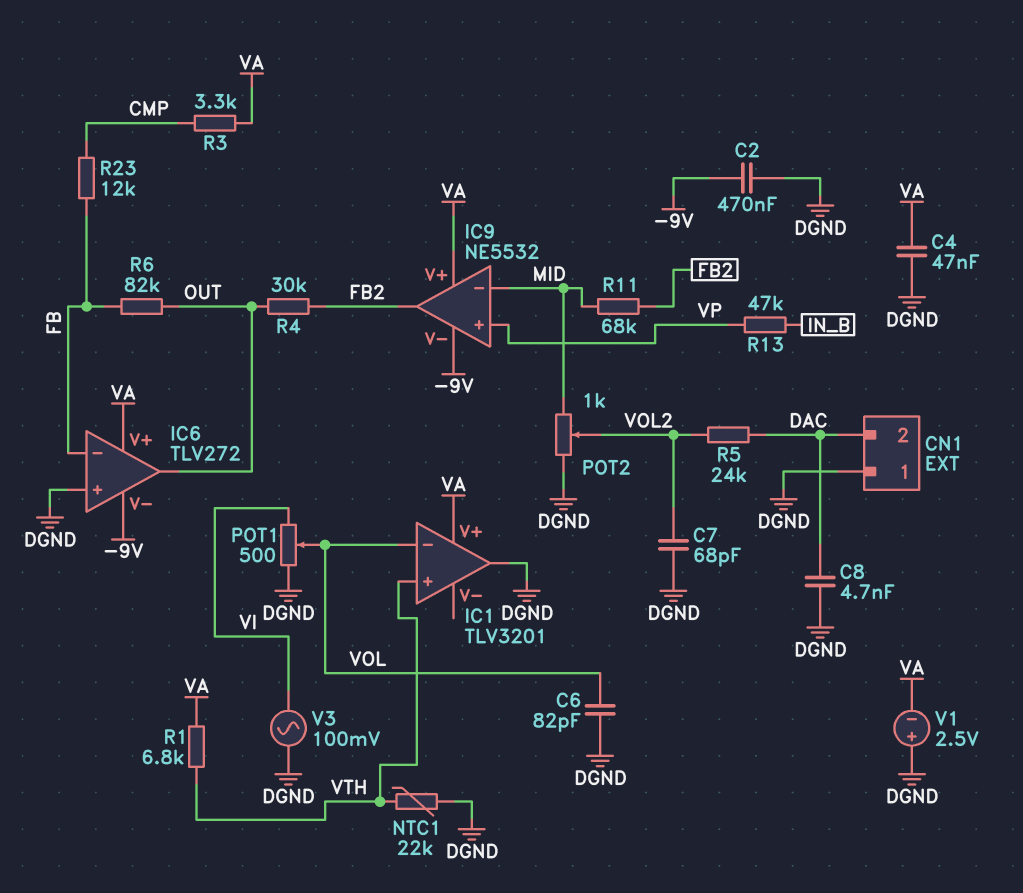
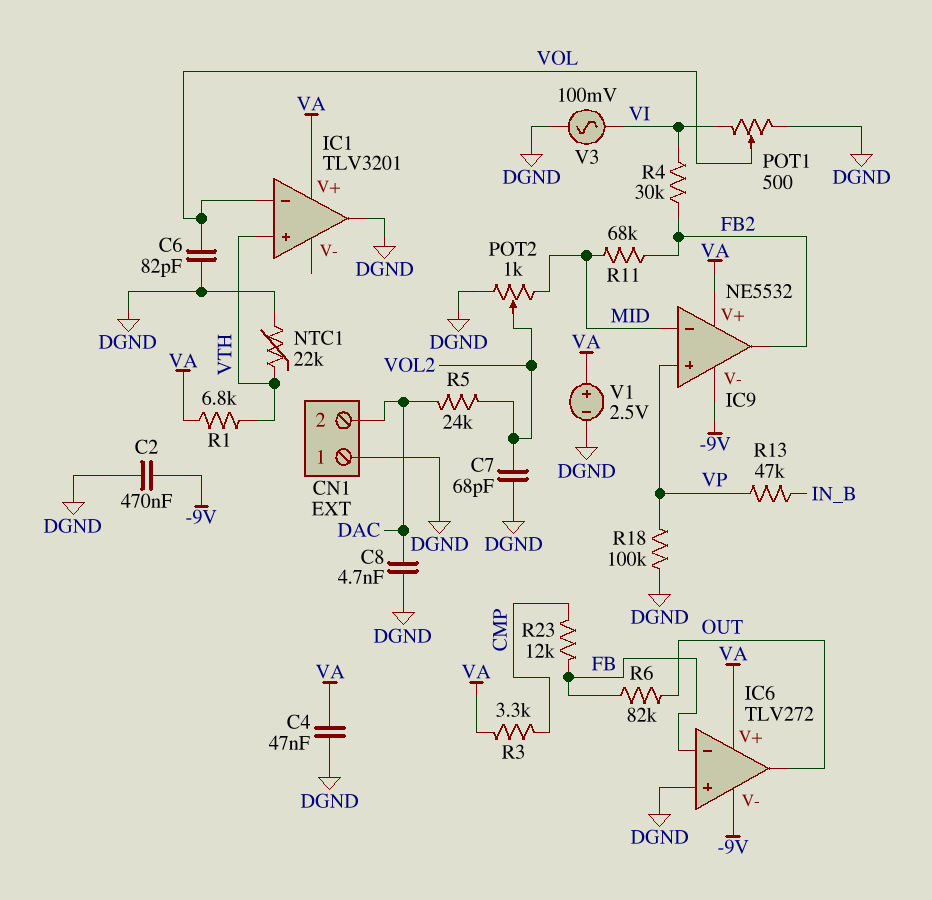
R4: 30k (FB2, OUT) -> 30k (FB2, VI)
R18: none -> 100k (DGND, VP)
V1: 2.5V (plus DGND, minus VA) -> 2.5V (plus VA, minus DGND)

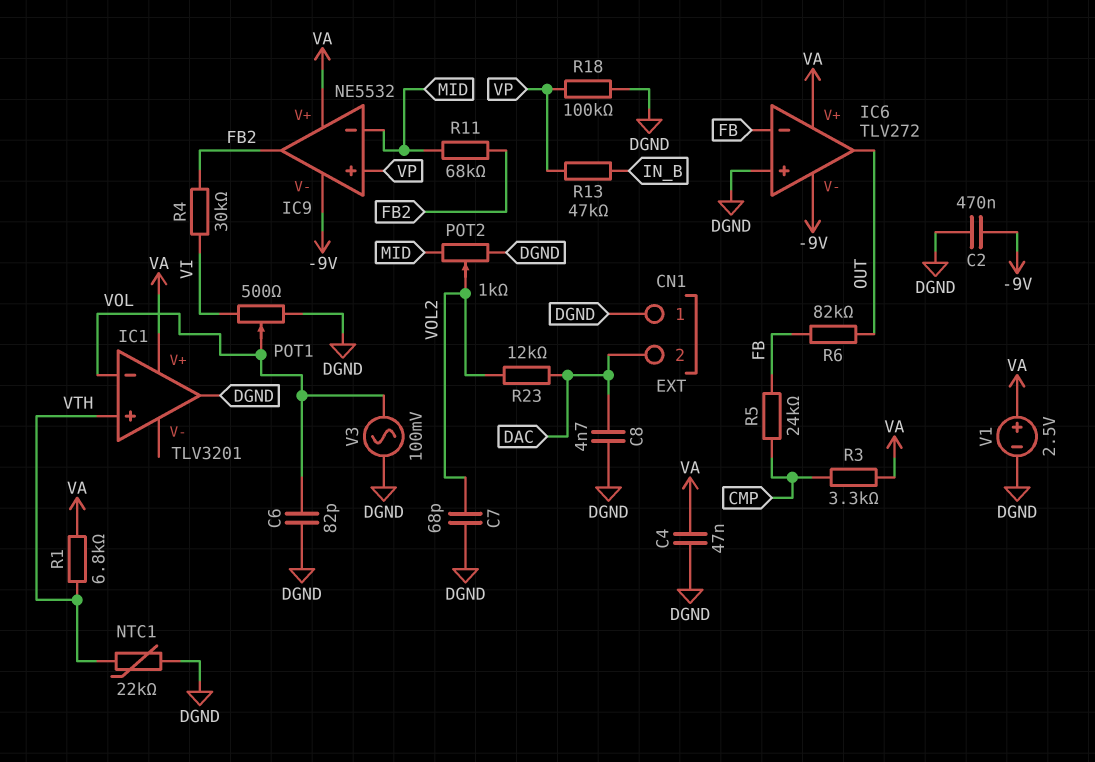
R5: 24k (DAC, VOL2) -> 24k (CMP, FB)
R23: 12k (CMP, FB) -> 12k (DAC, VOL2)
V3: AC 100mV (DGND, VI) -> AC 100mV (DGND, VOL)

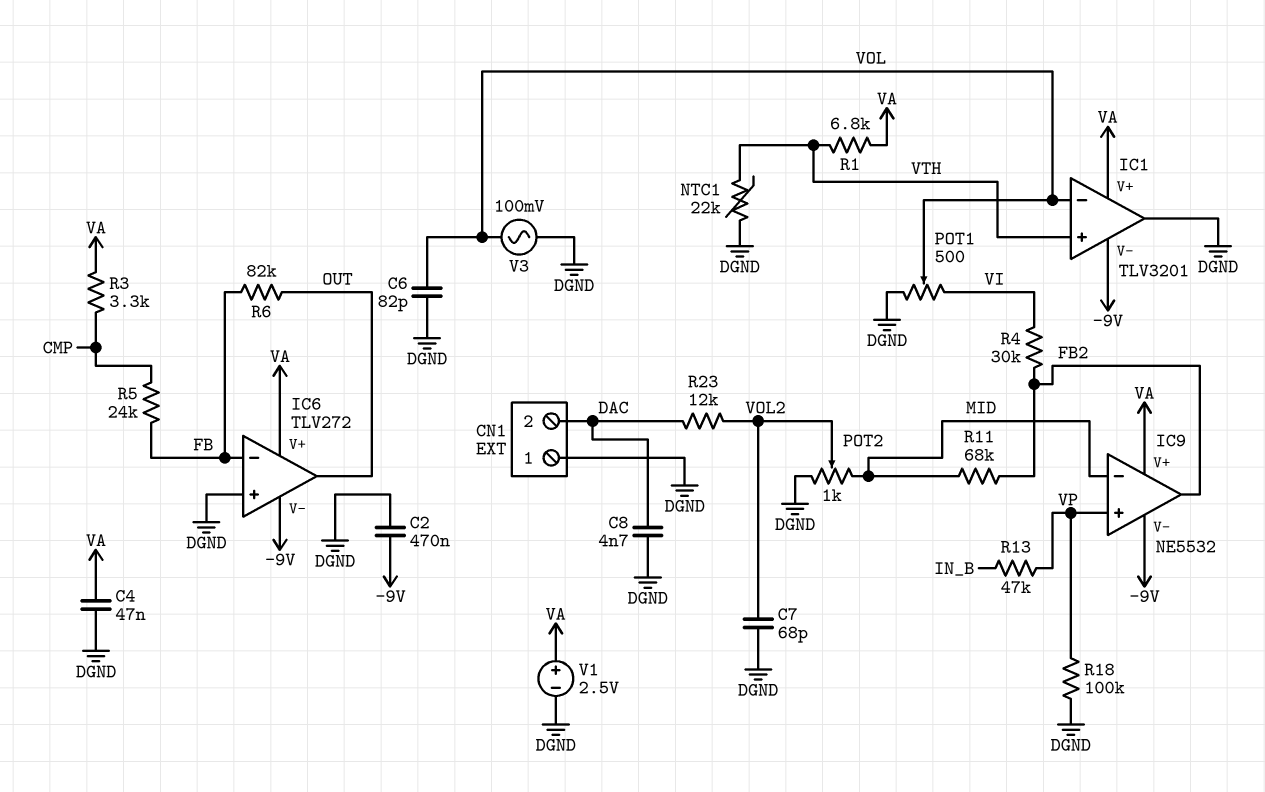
IC1 pin V-: none -> -9V

